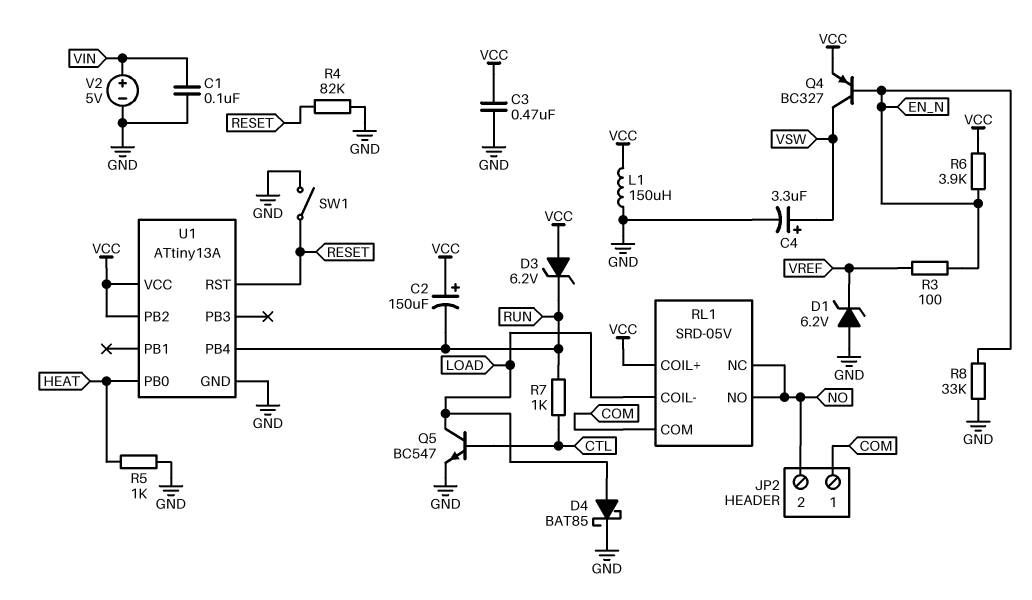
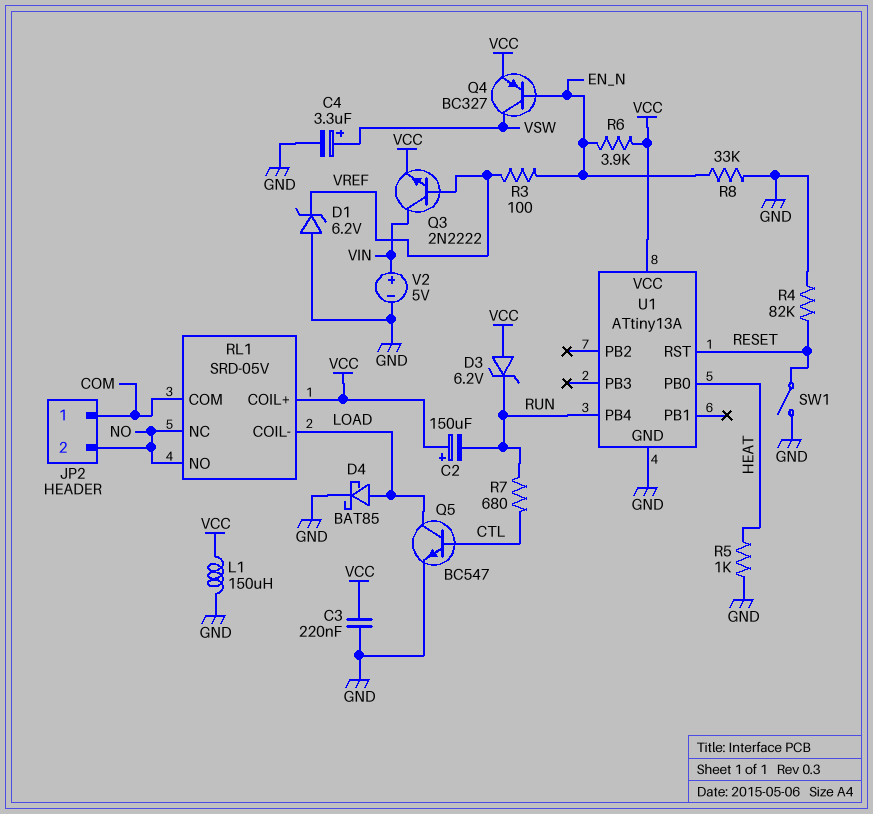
C1: 100nF (GND, VIN) -> none
C3: 470nF (GND, VCC) -> 220nF (GND, VCC)
Q3: none -> NPN 2N2222 (B VREF, C VIN, E VCC)
R7: 1k (CTL, RUN) -> 680 (CTL, RUN)
U1 pin PB2: VCC -> none

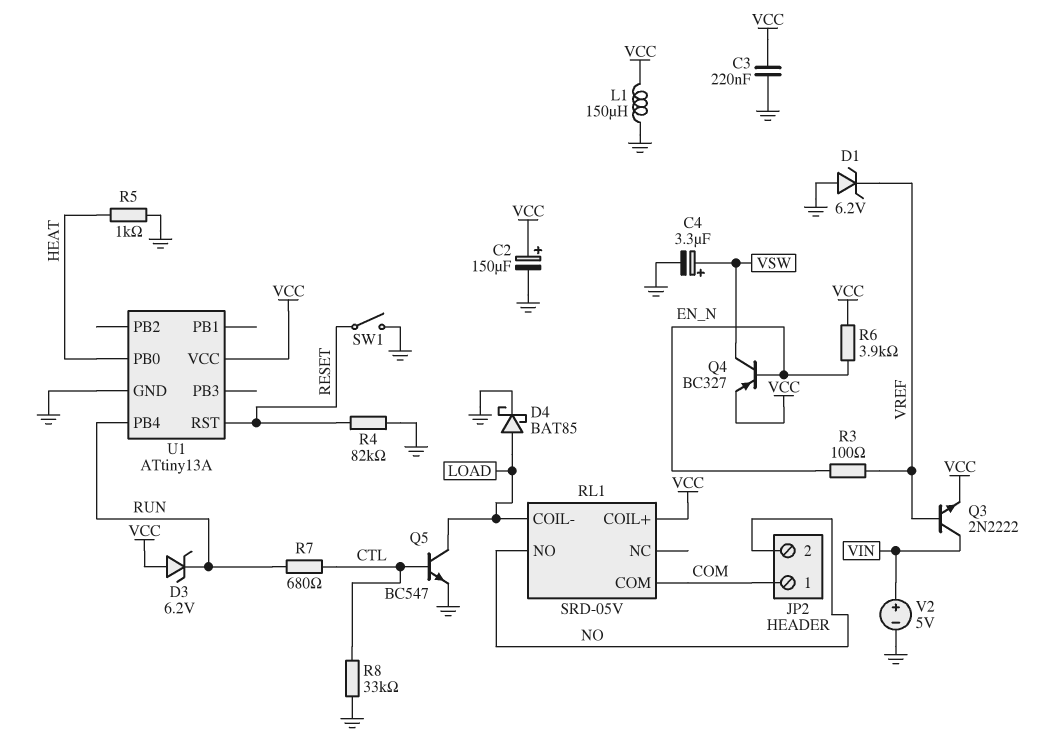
C2: 150uF (plus VCC, minus RUN) -> 150uF (plus VCC, minus GND)
R8: 33k (EN_N, GND) -> 33k (CTL, GND)
RL1 pin NC: NO -> none

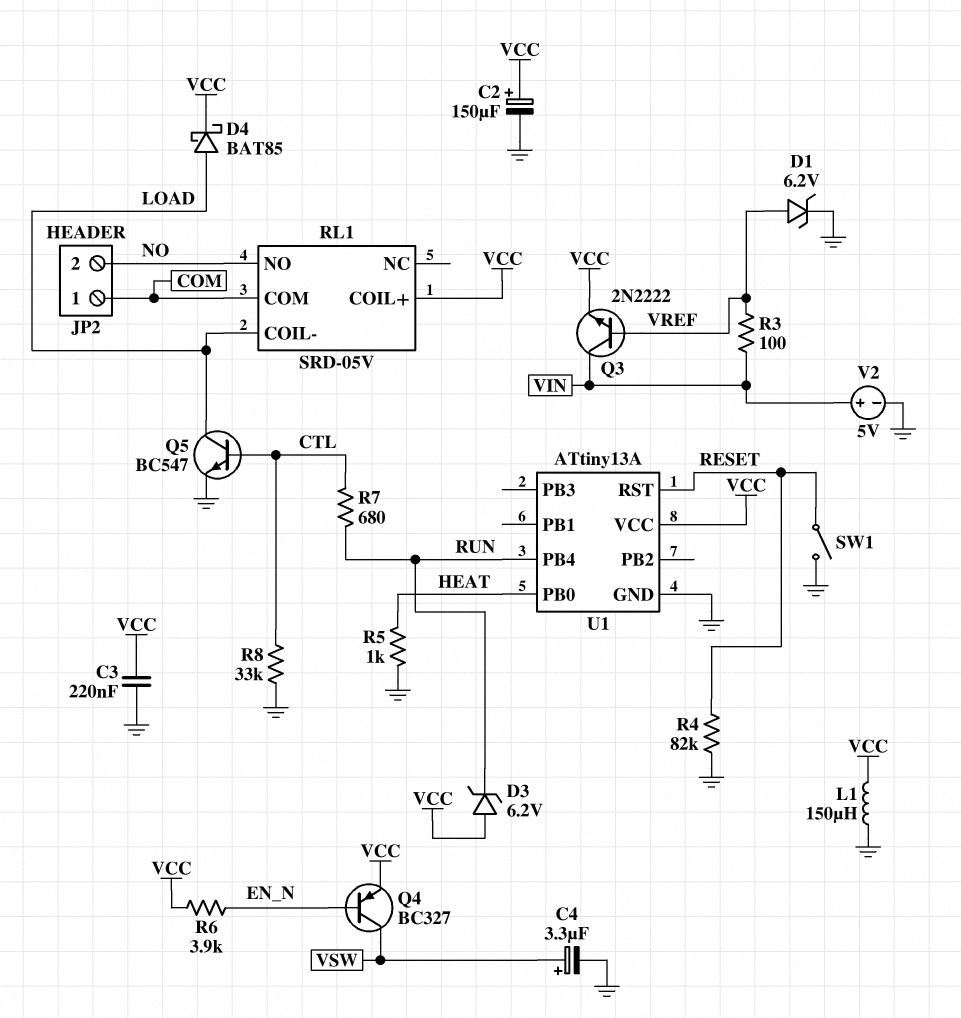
D1: zener 6.2V (A GND, K VREF) -> zener 6.2V (A VREF, K GND)
D4: schottky BAT85 (A LOAD, K GND) -> schottky BAT85 (A LOAD, K VCC)
R3: 100 (EN_N, VREF) -> 100 (VIN, VREF)

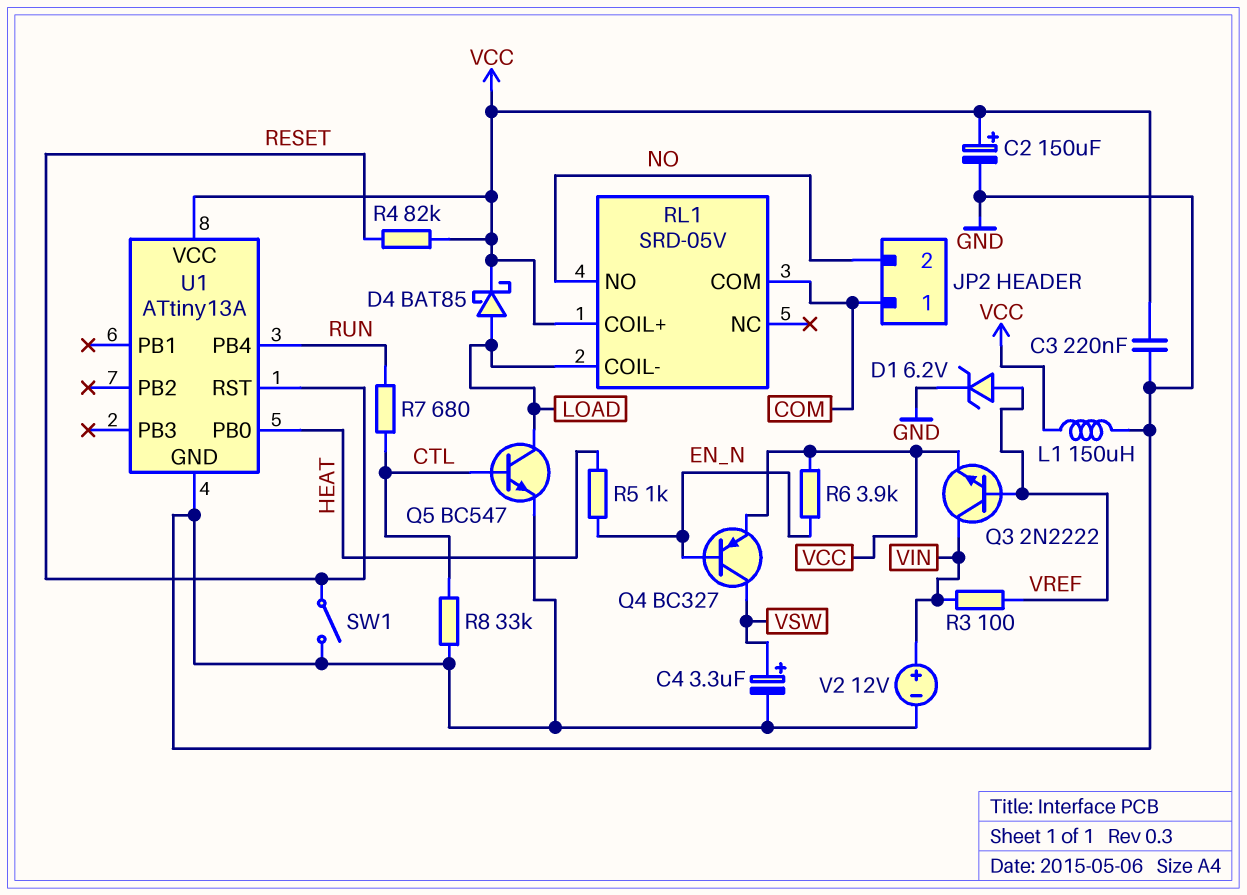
D3: zener 6.2V (A VCC, K RUN) -> none
R4: 82k (GND, RESET) -> 82k (RESET, VCC)
R5: 1k (GND, HEAT) -> 1k (EN_N, HEAT)
V2: 5V (plus VIN, minus GND) -> 12V (plus VIN, minus GND)

